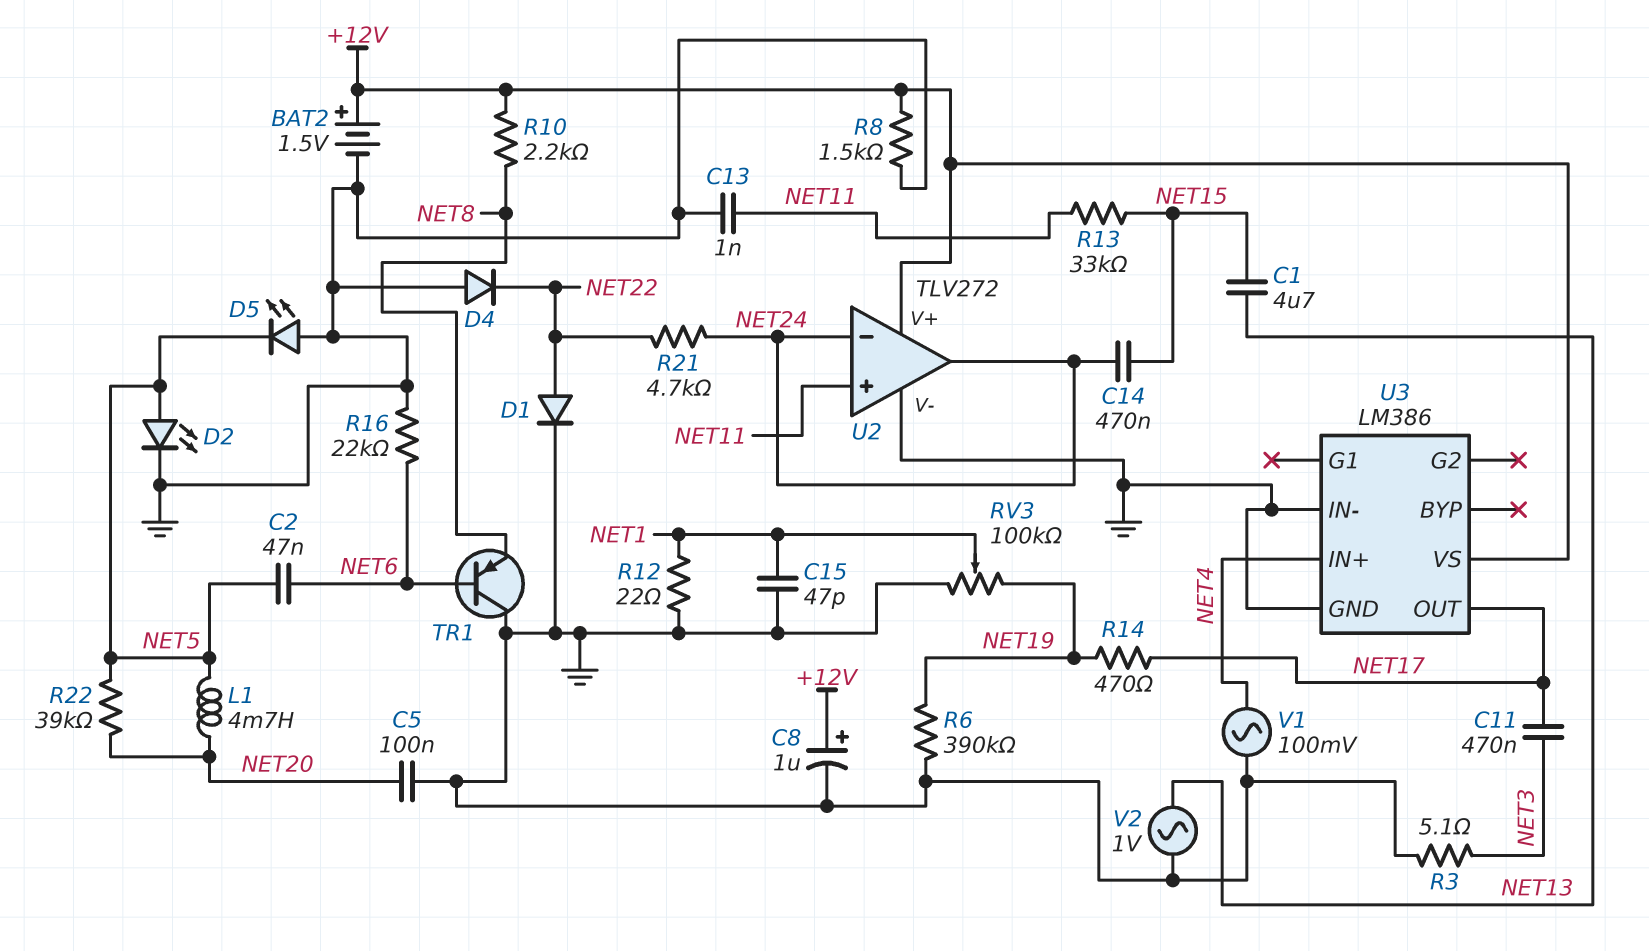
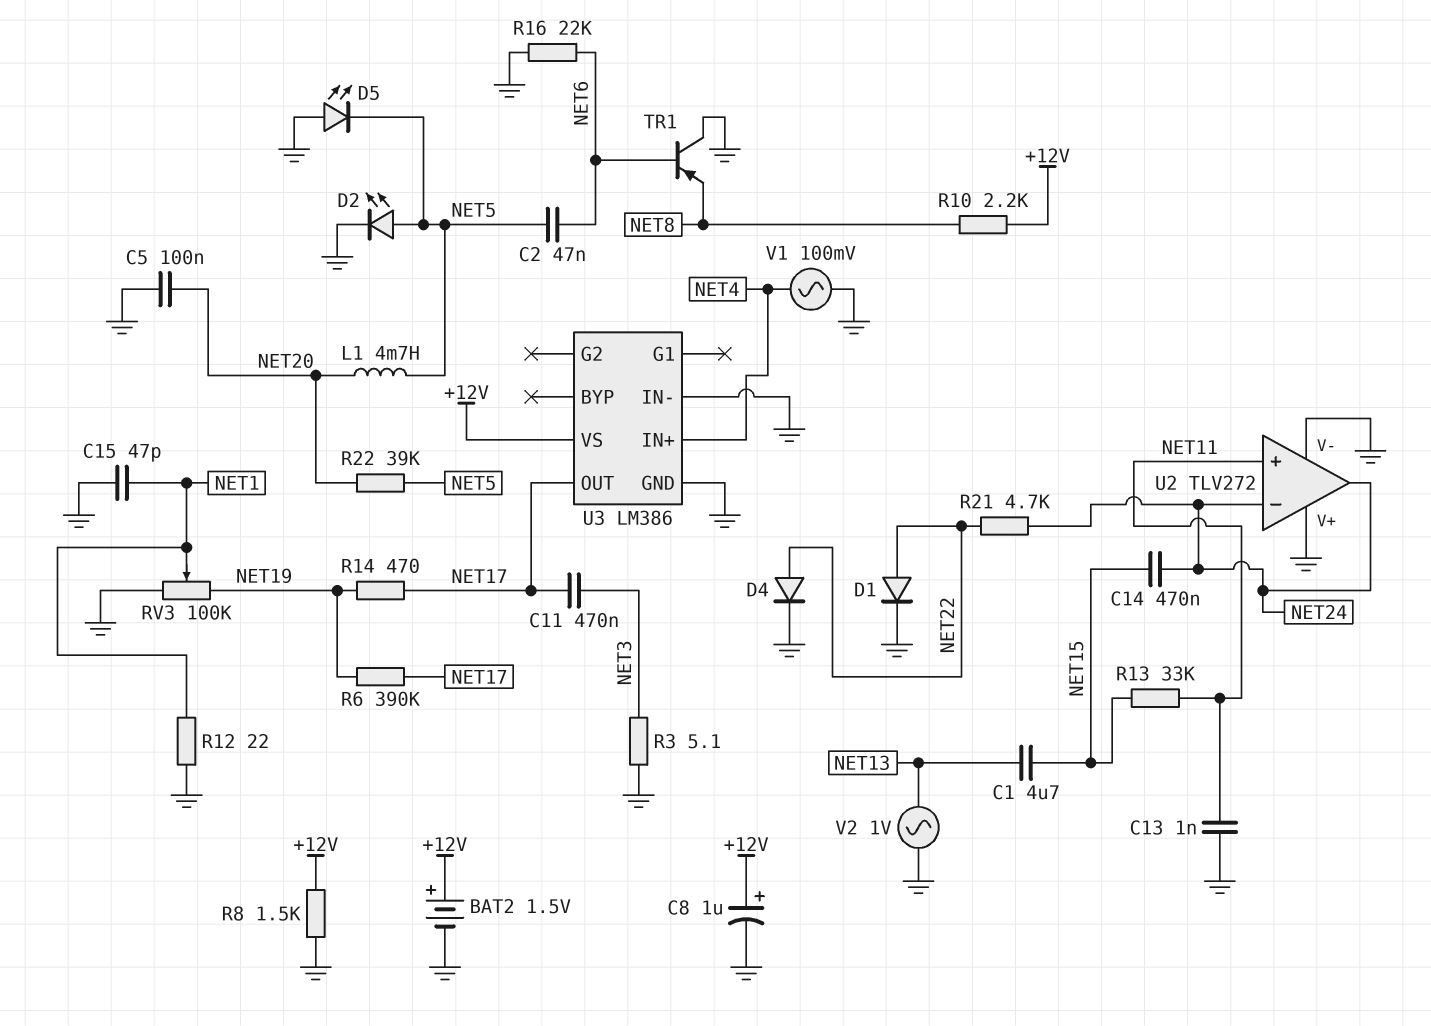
D4: diode (A GND, K NET22) -> diode (A NET22, K GND)
R6: 390k (GND, NET19) -> 390k (NET17, NET19)
U2 pin V+: +12V -> GND

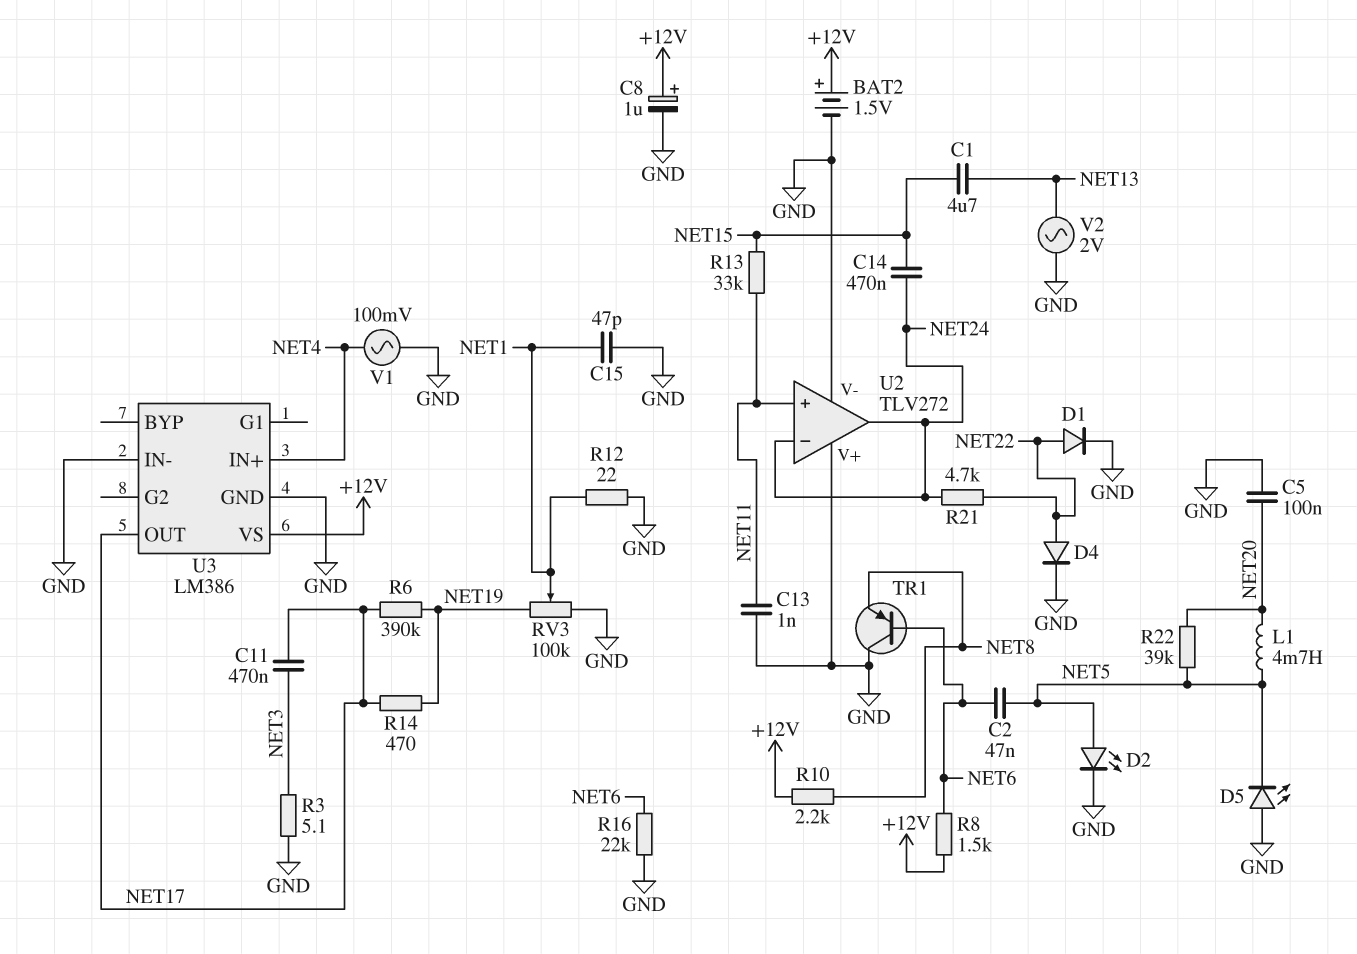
R8: 1.5k (+12V, GND) -> 1.5k (+12V, NET6)
V2: AC 1V (GND, NET13) -> AC 2V (GND, NET13)

